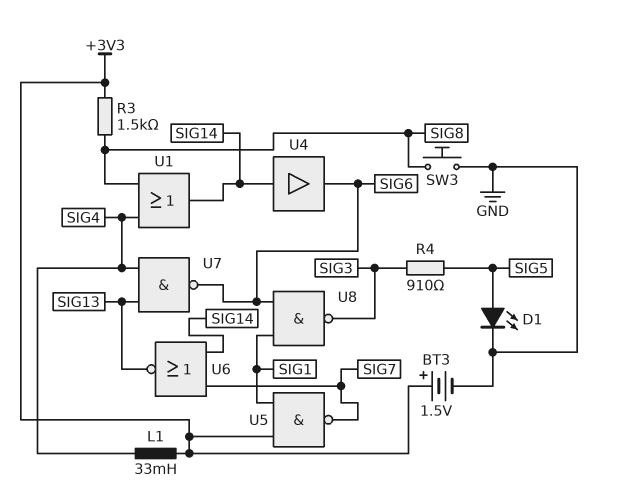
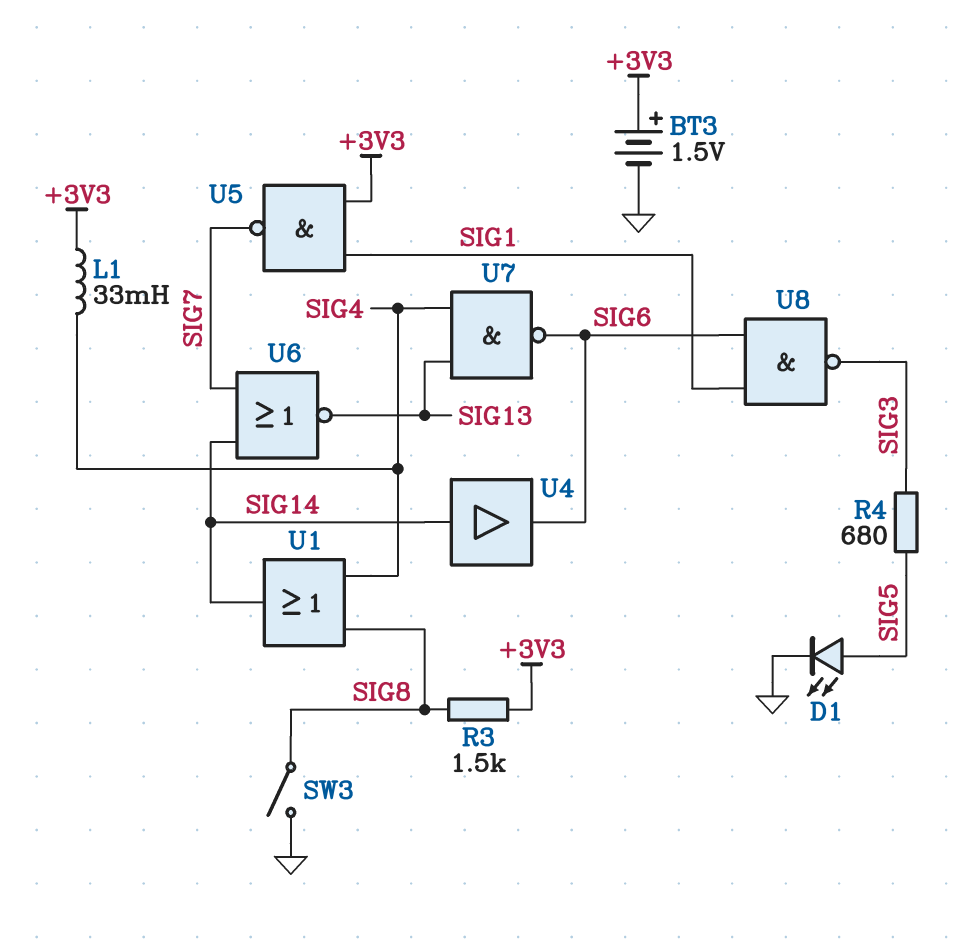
R4: 910 (SIG3, SIG5) -> 680 (SIG3, SIG5)
SW3: button (GND, SIG8) -> switch (GND, SIG8)

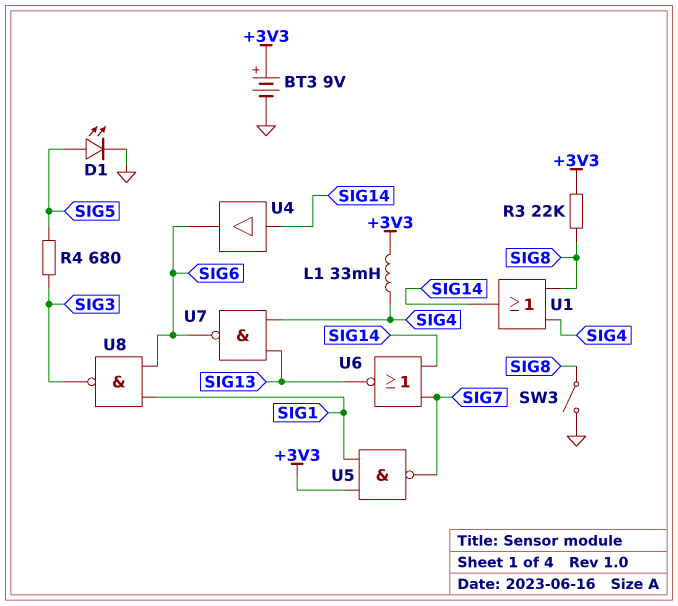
BT3: 1.5V (plus +3V3, minus GND) -> 9V (plus +3V3, minus GND)
R3: 1.5k (+3V3, SIG8) -> 22k (+3V3, SIG8)

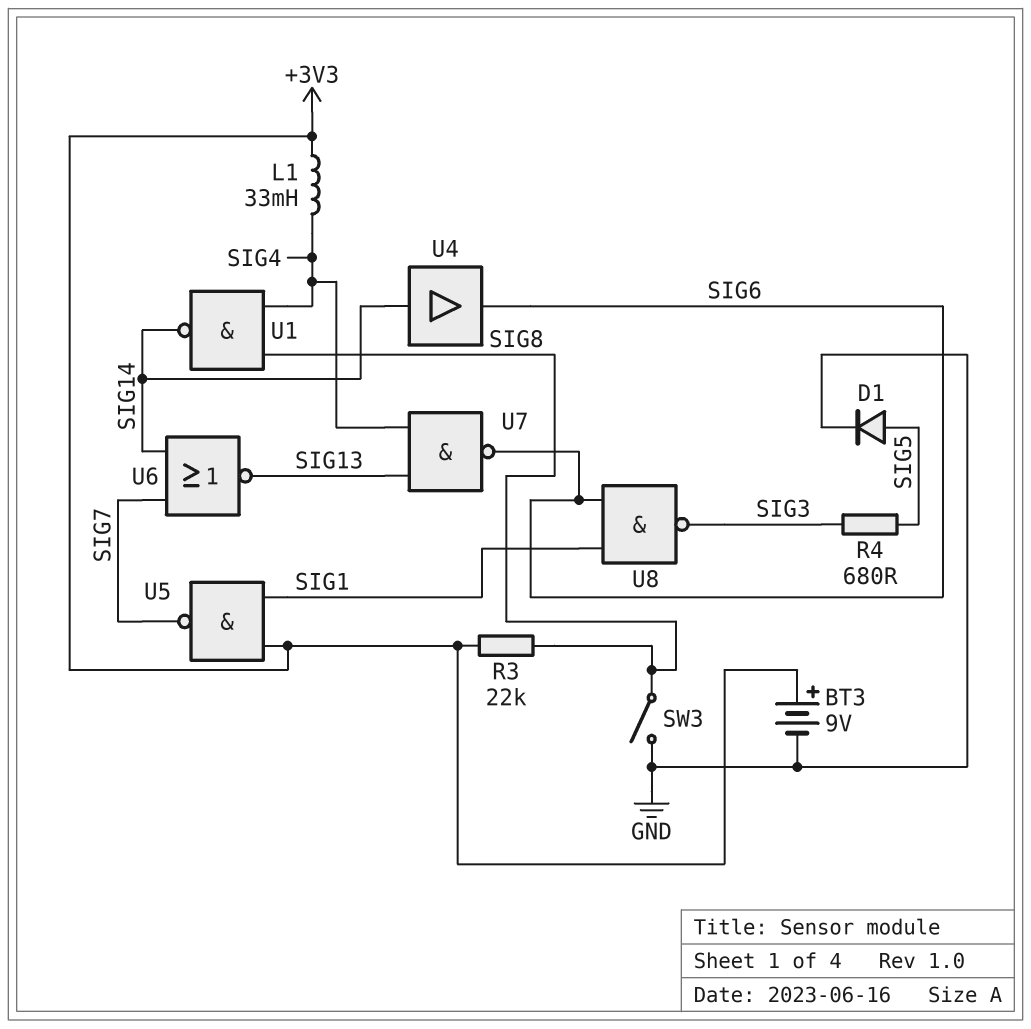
D1: LED (A SIG5, K GND) -> diode (A SIG5, K GND)
U1: OR (in SIG4, in SIG8, out SIG14) -> NAND (in SIG4, in SIG8, out SIG14)

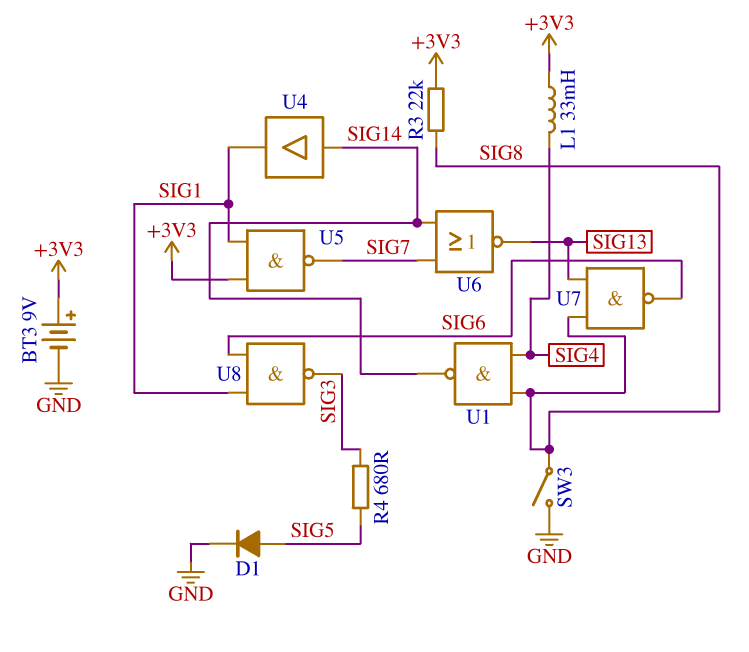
U4: buffer (in SIG14, out SIG6) -> buffer (in SIG14, out SIG1)
U7: NAND (in SIG4, in SIG13, out SIG6) -> NAND (in SIG8, in SIG13, out SIG6)

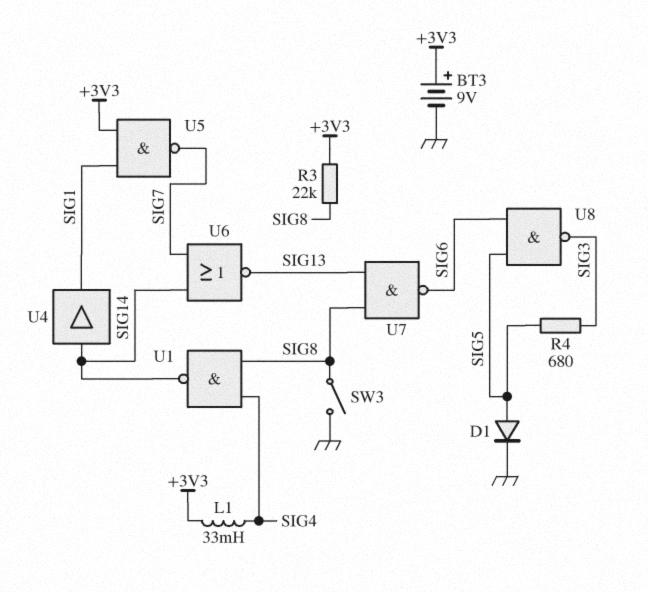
U8: NAND (in SIG1, in SIG6, out SIG3) -> NAND (in SIG5, in SIG6, out SIG3)

